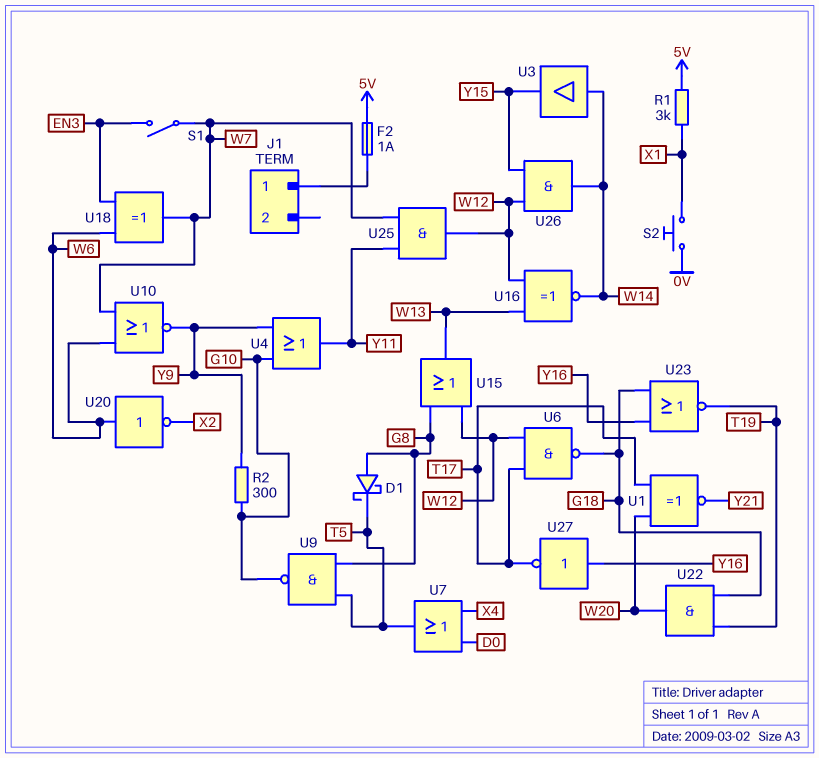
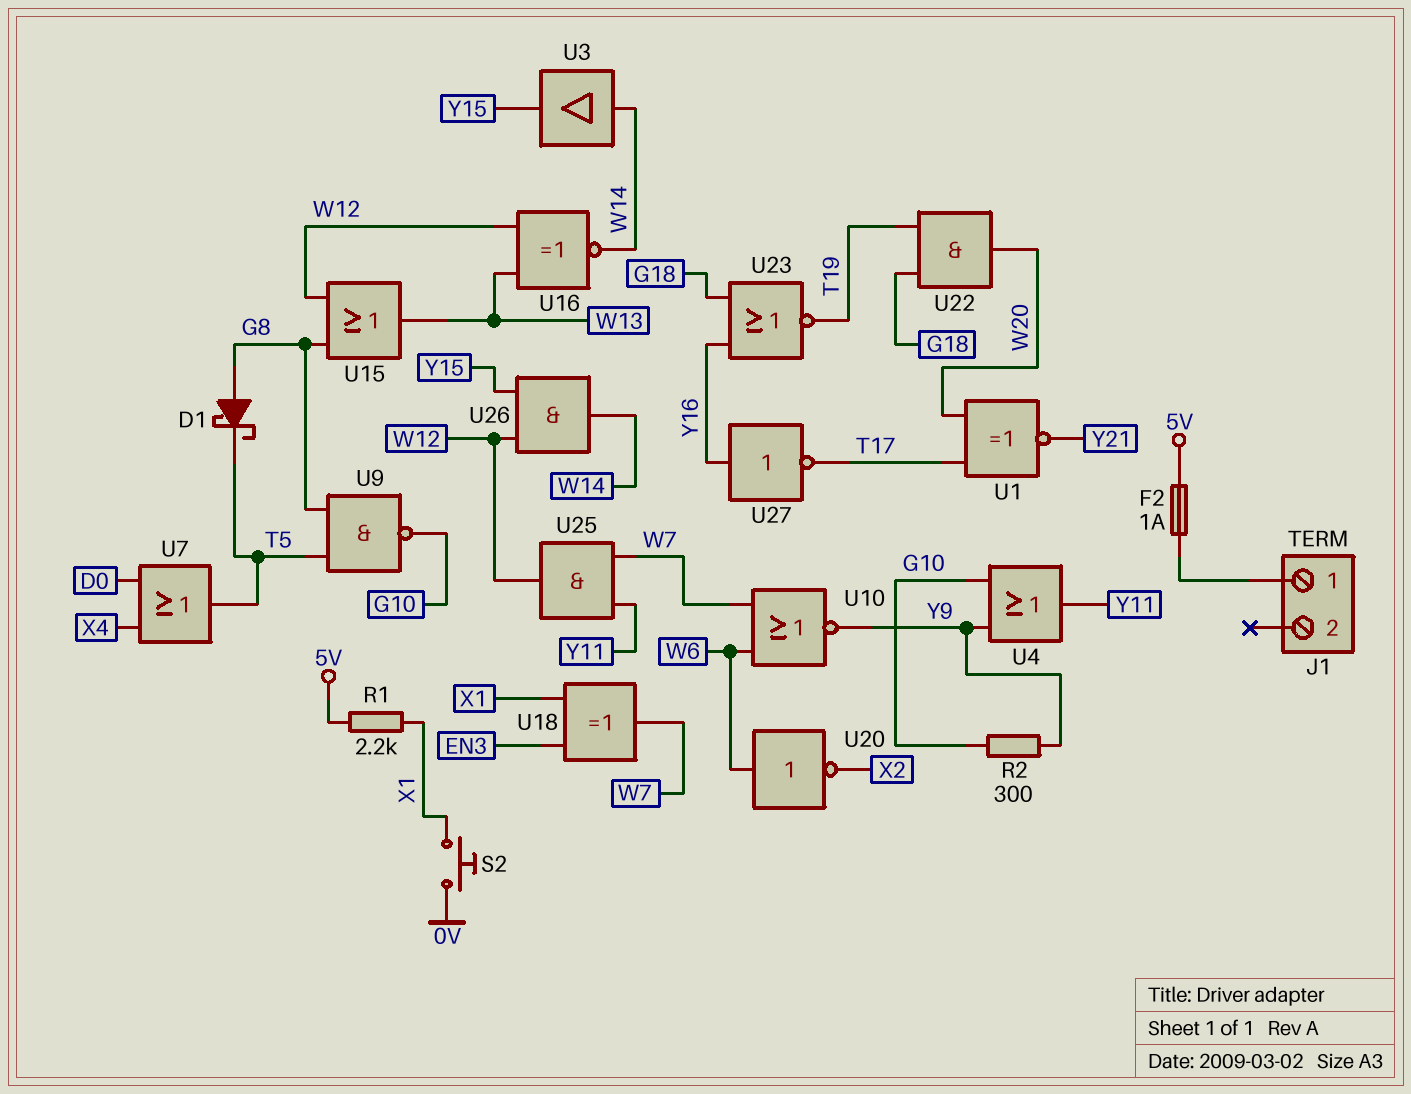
R1: 3k (5V, X1) -> 2.2k (5V, X1)
S1: switch (EN3, W7) -> none
U6: NAND (in T17, in W12, out G18) -> none
U18: XOR (in EN3, in W6, out W7) -> XOR (in EN3, in X1, out W7)

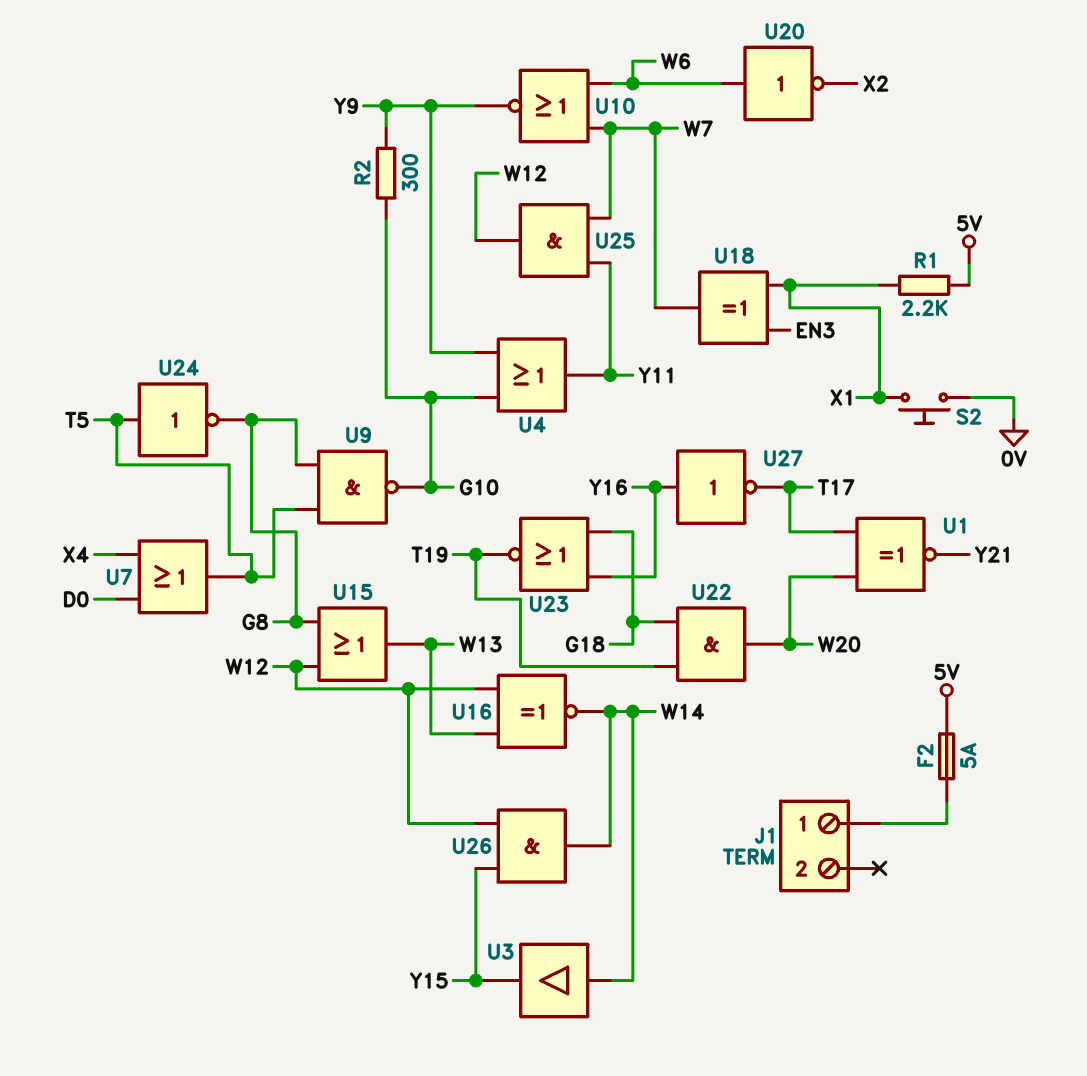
D1: schottky (A G8, K T5) -> none
F2: 1A (5V, J1/1) -> 5A (5V, J1/1)
U24: none -> NOT (in T5, out G8)

